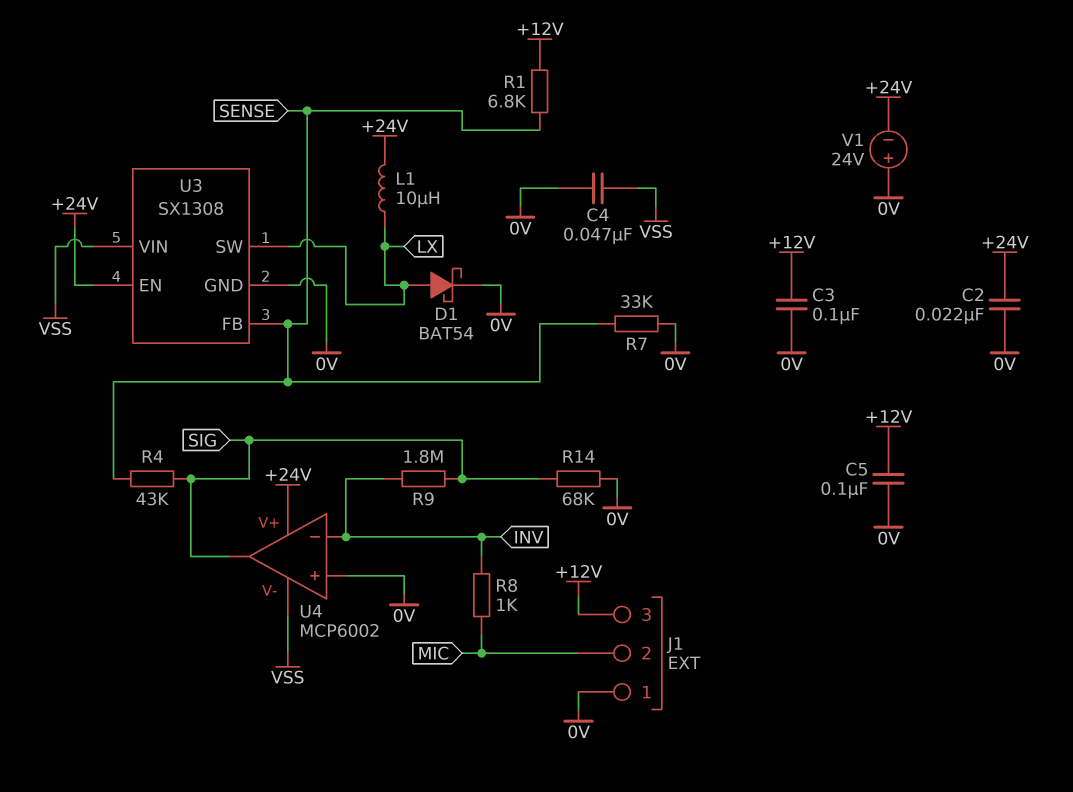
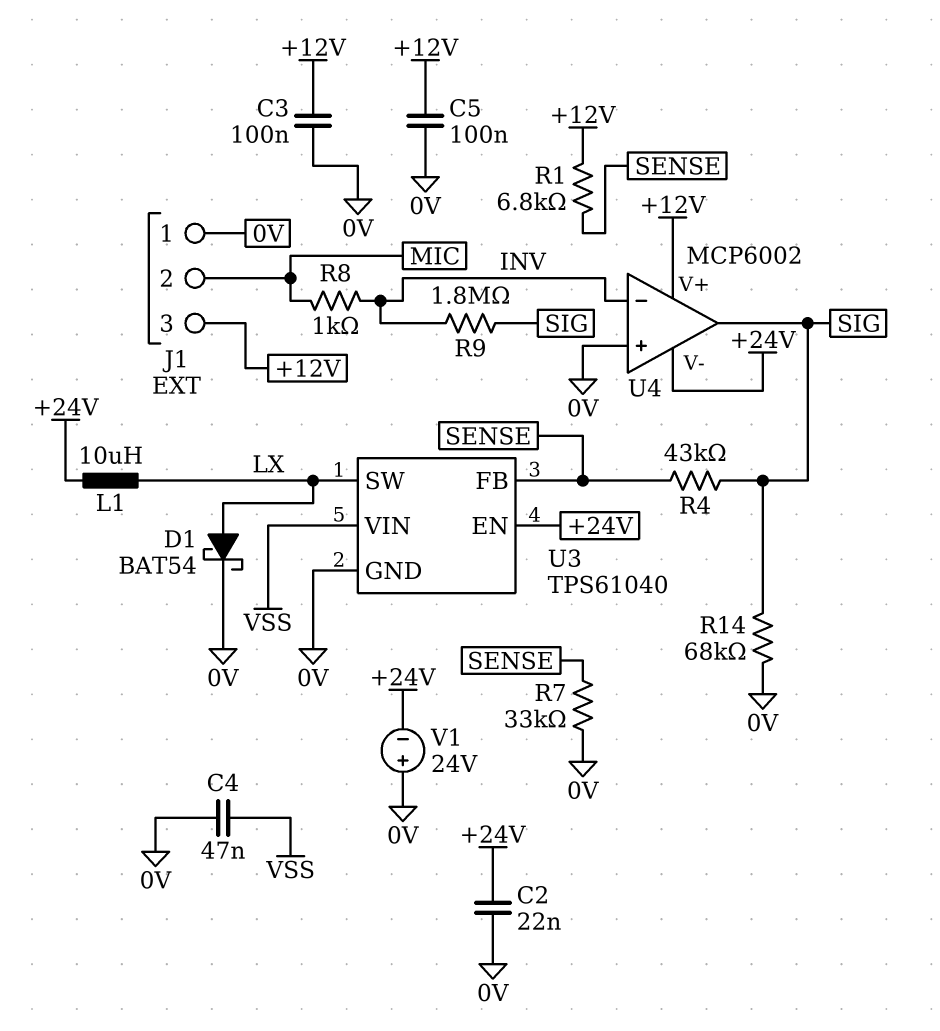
U3: SX1308 -> TPS61040
U4 pin V+: +24V -> +12V
U4 pin V-: VSS -> +24V

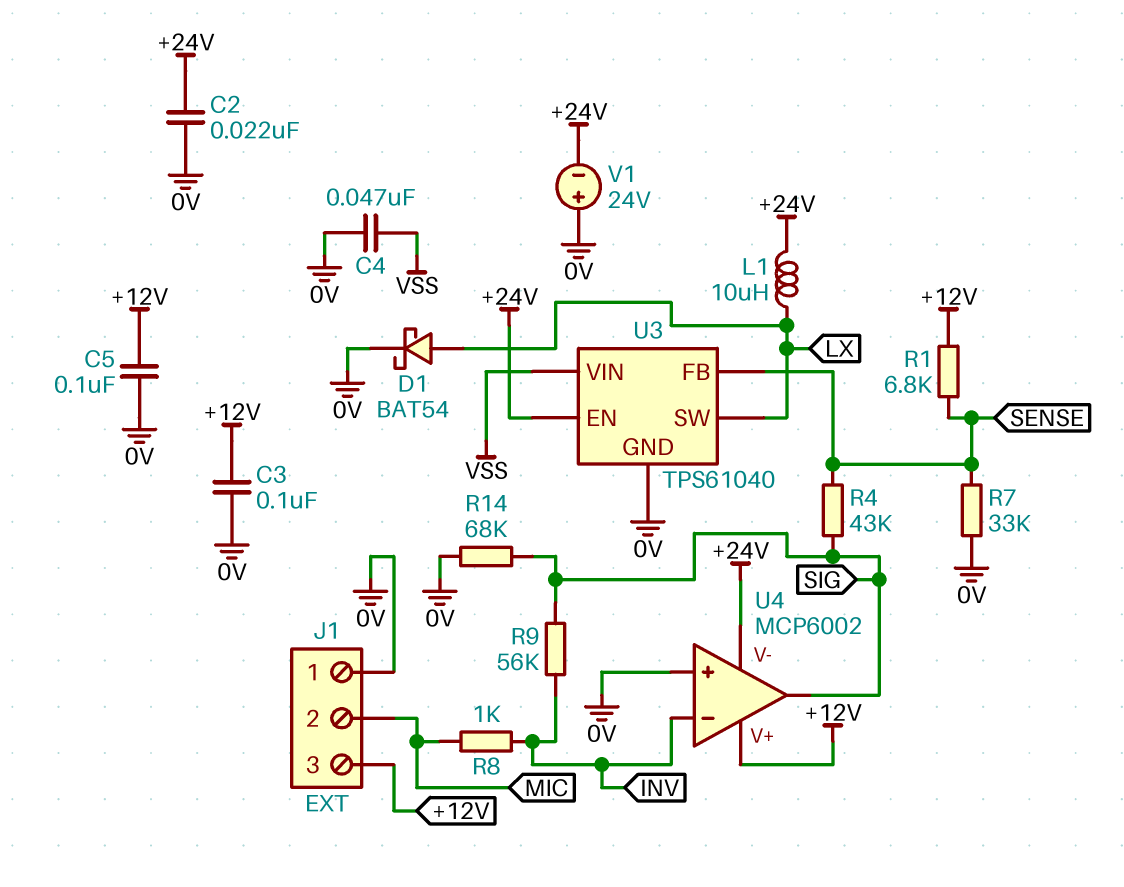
R9: 1.8M (INV, SIG) -> 56k (INV, SIG)

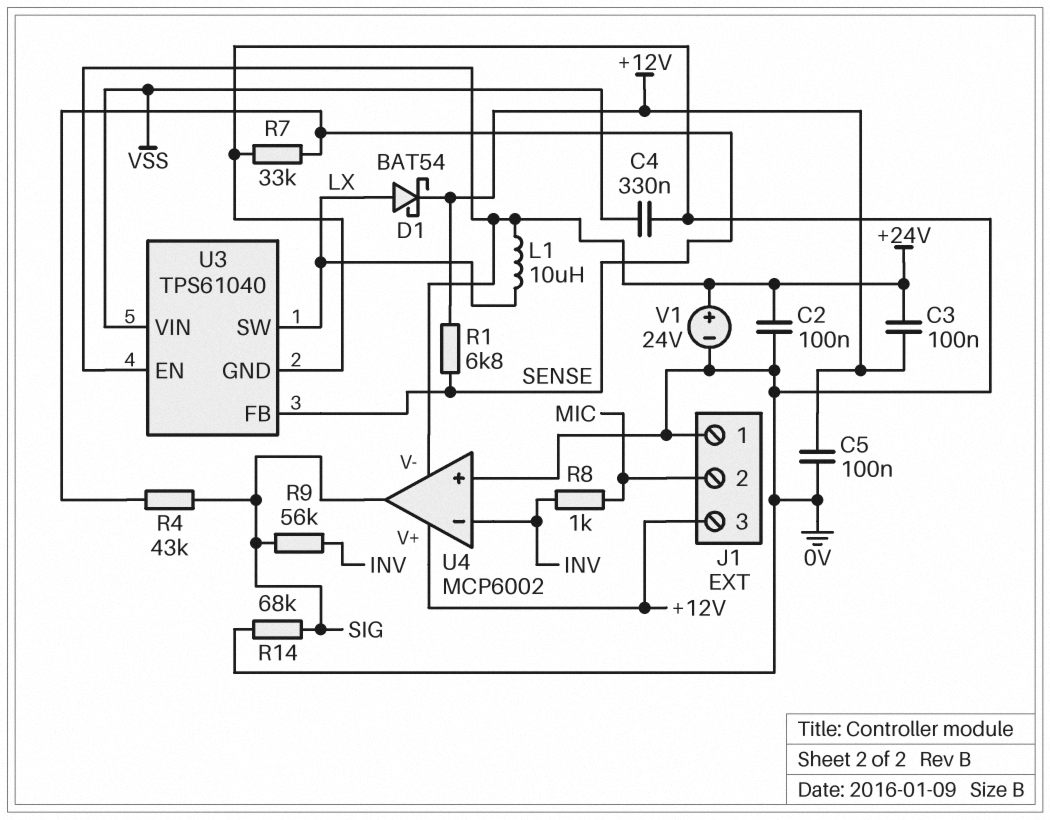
C2: 22nF (+24V, 0V) -> 100nF (+24V, 0V)
C3: 100nF (+12V, 0V) -> 100nF (+12V, +24V)
C4: 47nF (0V, VSS) -> 330nF (0V, VSS)
D1: schottky BAT54 (A LX, K 0V) -> schottky BAT54 (A LX, K +12V)
V1: 24V (plus 0V, minus +24V) -> 24V (plus +24V, minus 0V)

